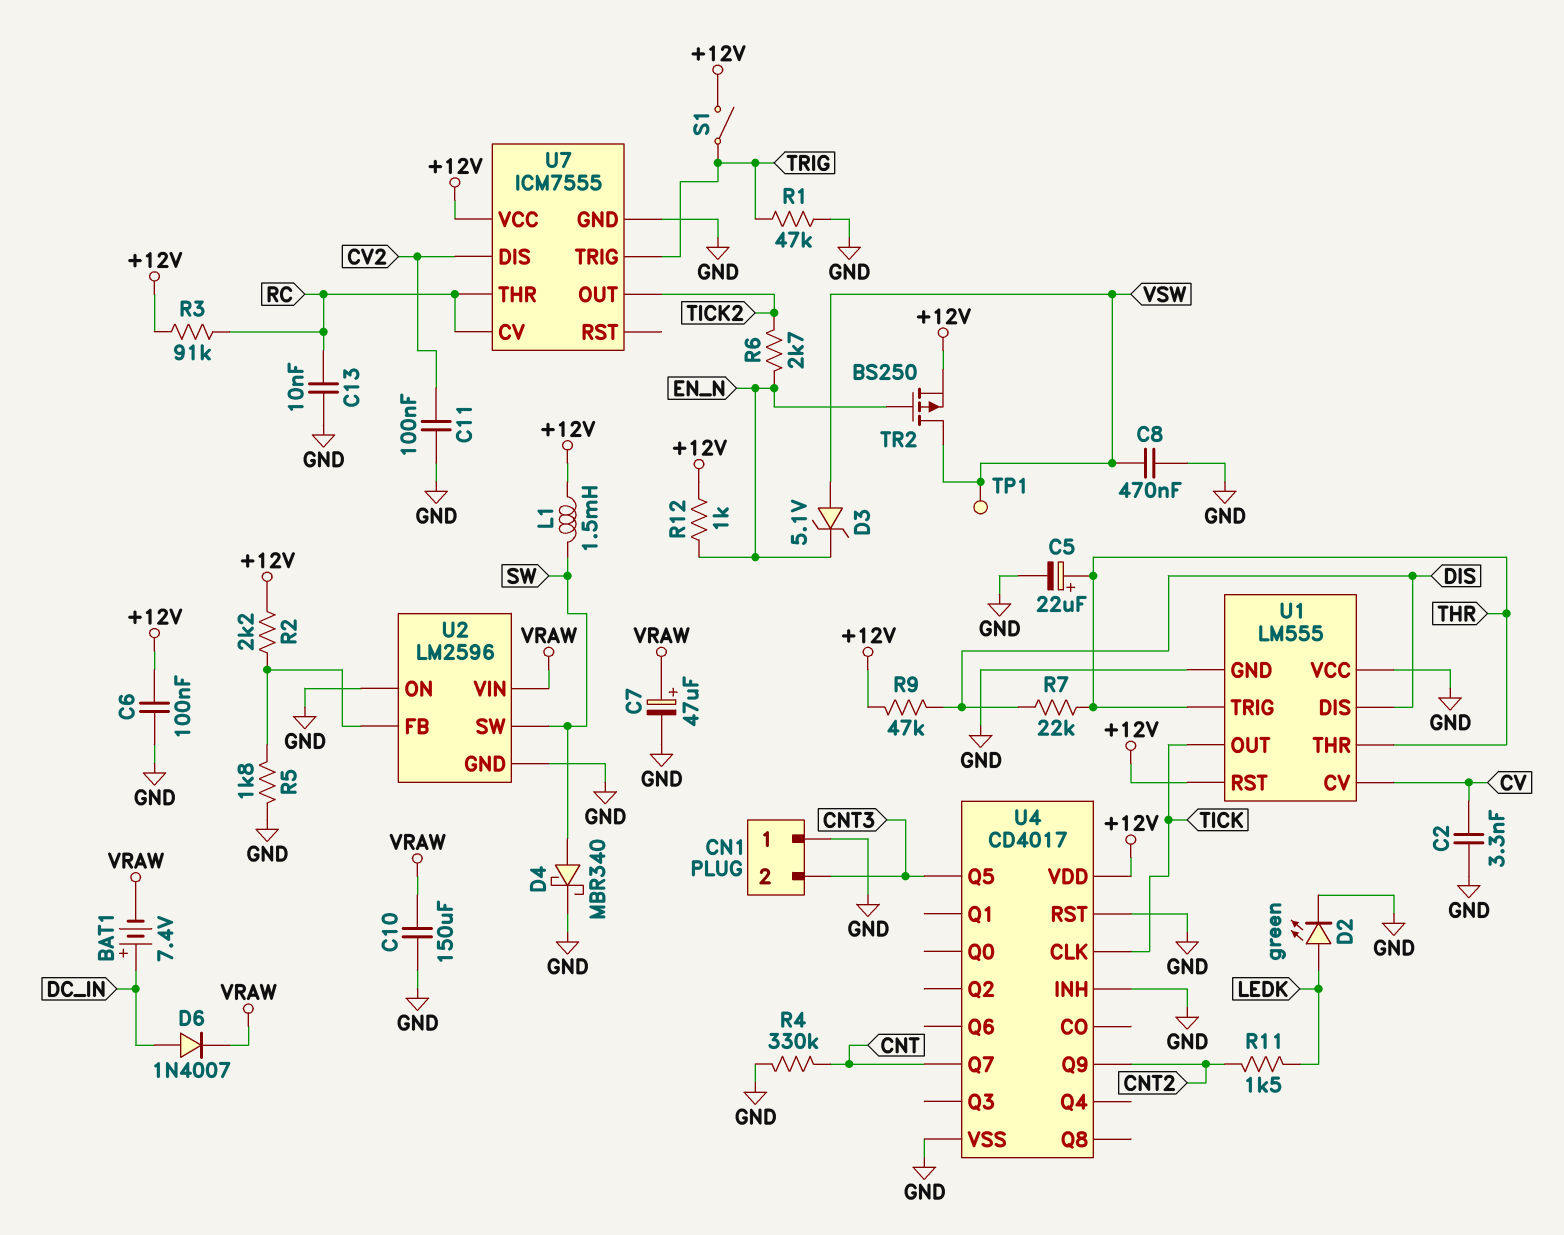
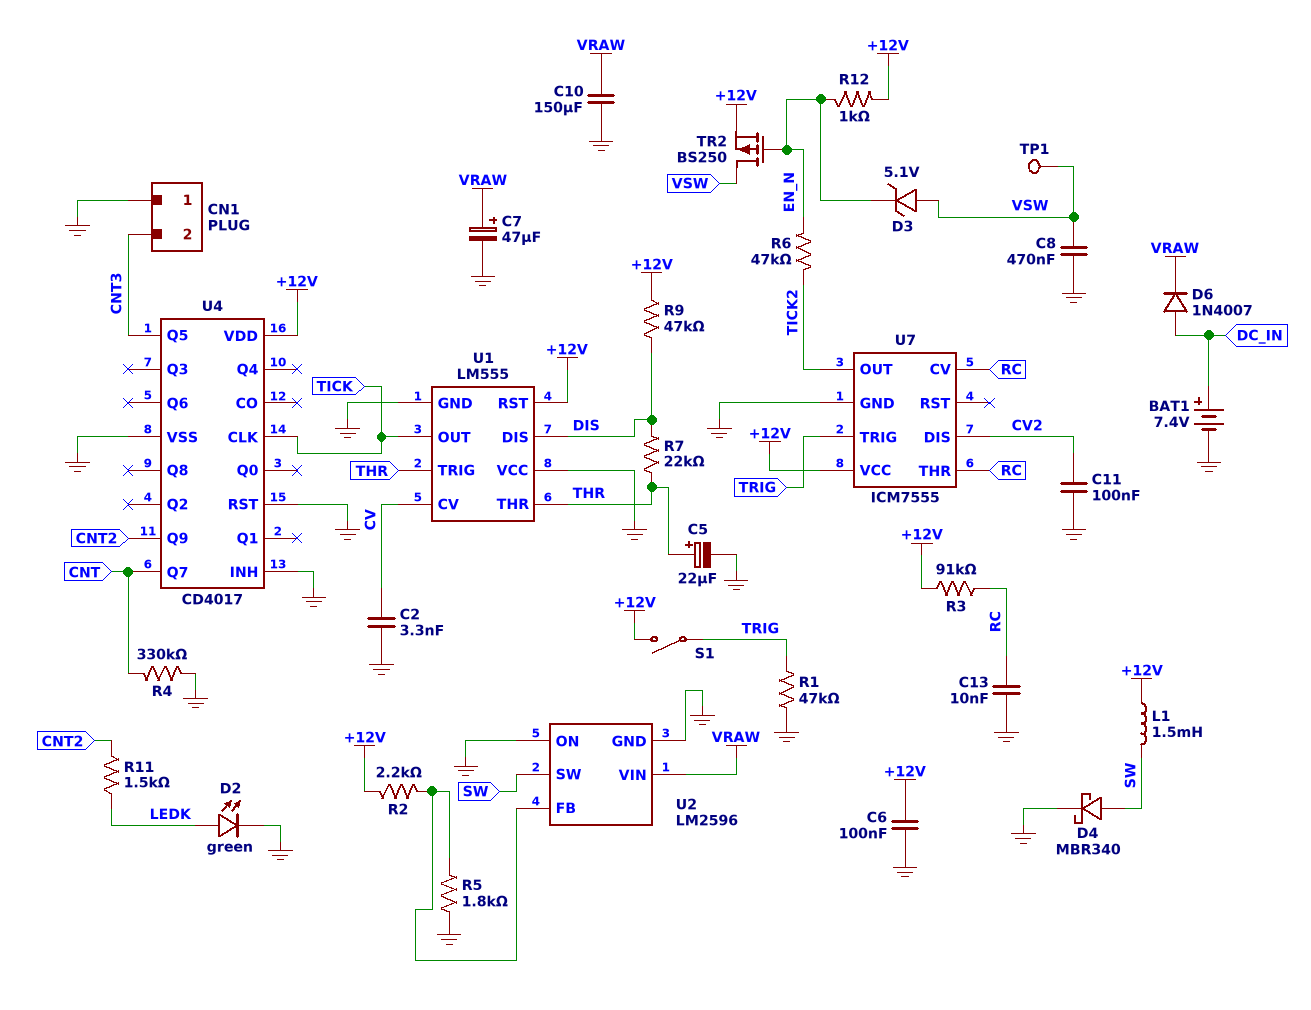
BAT1: 7.4V (plus DC_IN, minus VRAW) -> 7.4V (plus DC_IN, minus GND)
R6: 2.7k (EN_N, TICK2) -> 47k (EN_N, TICK2)

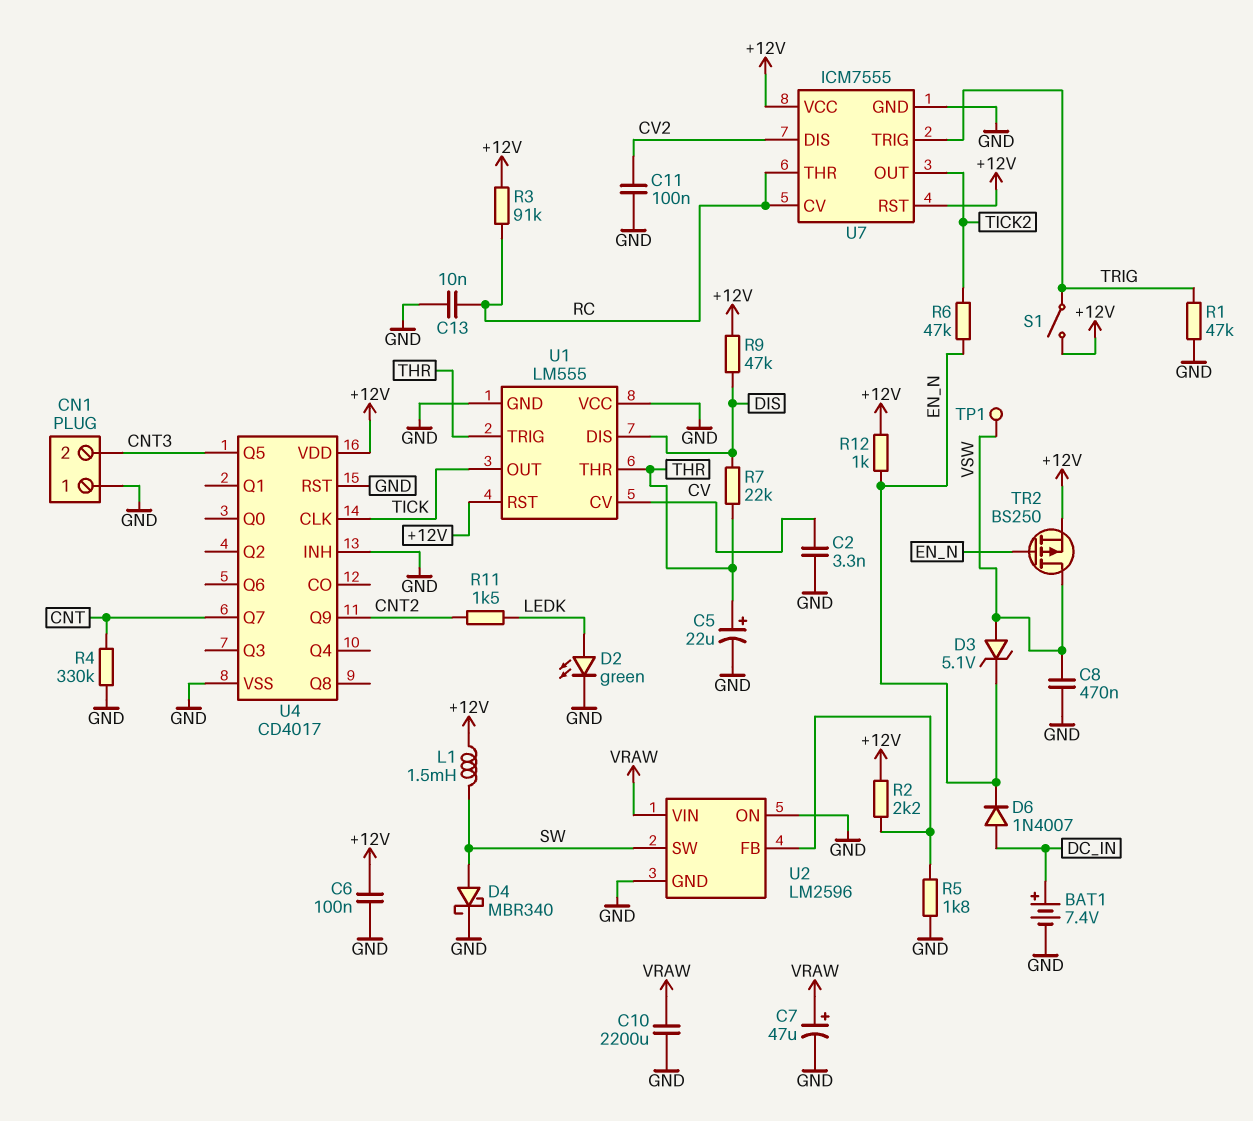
C10: 150uF (GND, VRAW) -> 2200uF (GND, VRAW)
D6: diode 1N4007 (A DC_IN, K VRAW) -> diode 1N4007 (A DC_IN, K EN_N)
U7 pin RST: none -> +12V

